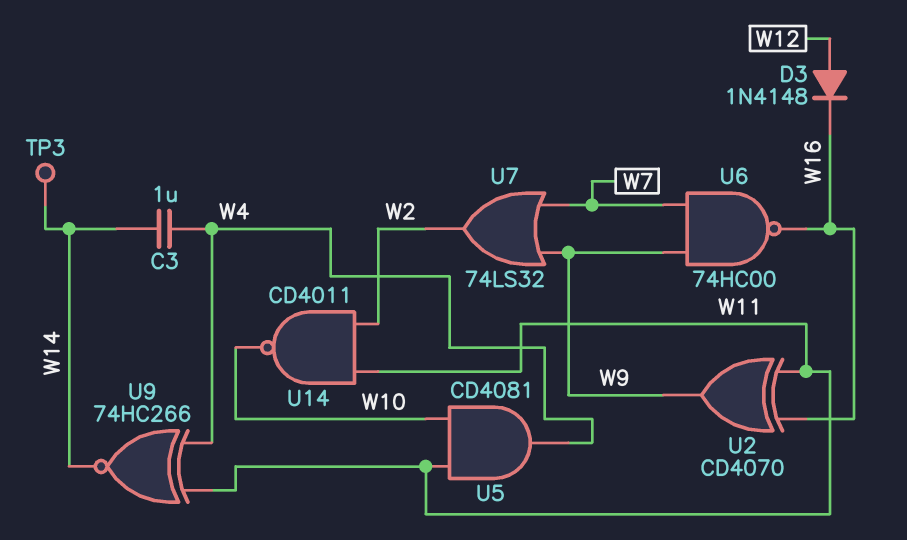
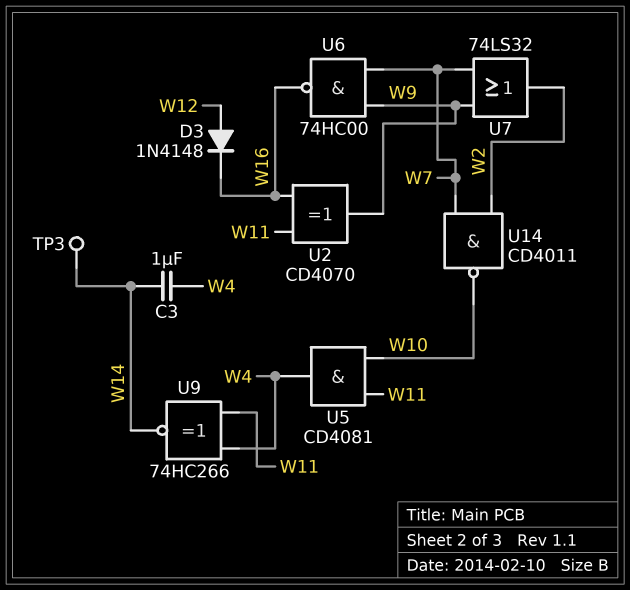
U14: NAND CD4011 (in W2, in W11, out W10) -> NAND CD4011 (in W2, in W7, out W10)

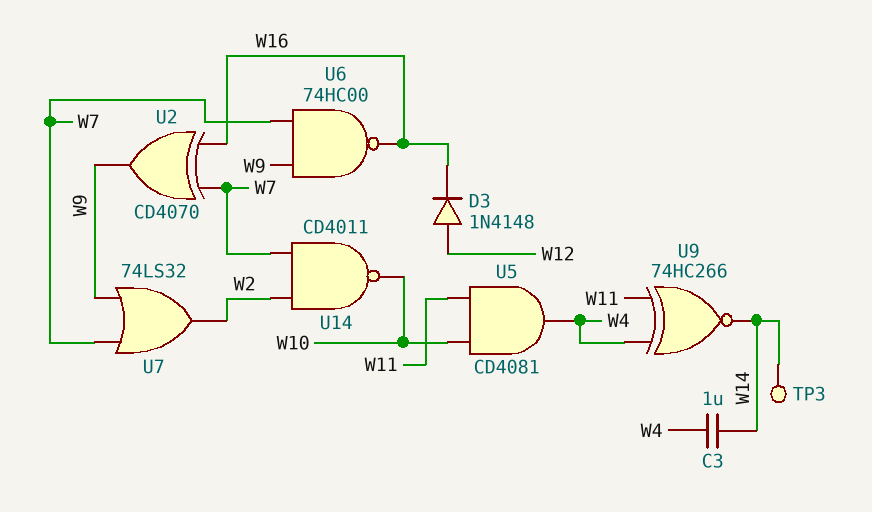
U2: XOR CD4070 (in W11, in W16, out W9) -> XOR CD4070 (in W7, in W16, out W9)

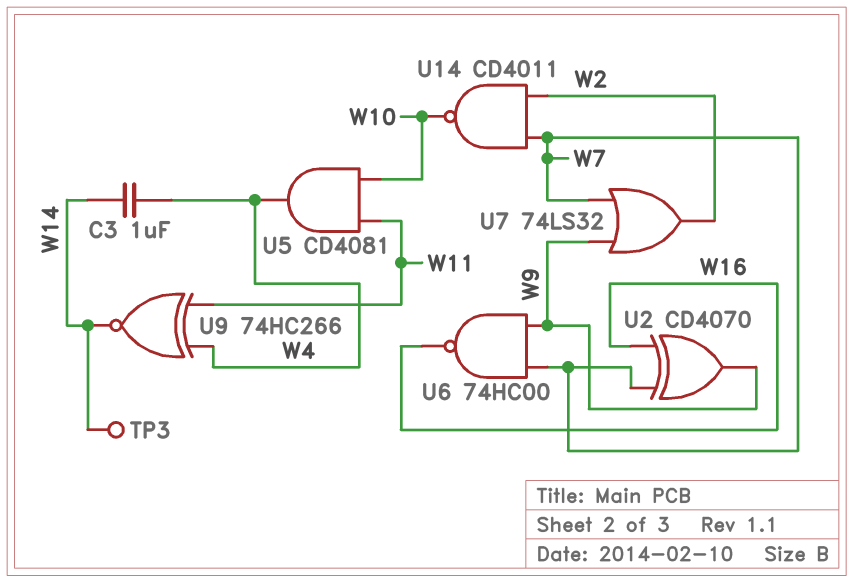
D3: diode 1N4148 (A W12, K W16) -> none

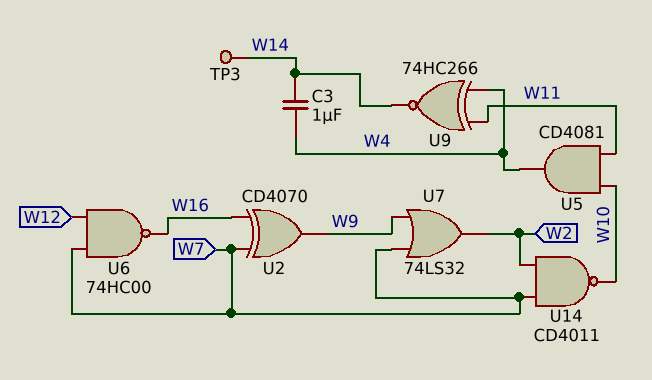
U6: NAND 74HC00 (in W7, in W9, out W16) -> NAND 74HC00 (in W7, in W12, out W16)

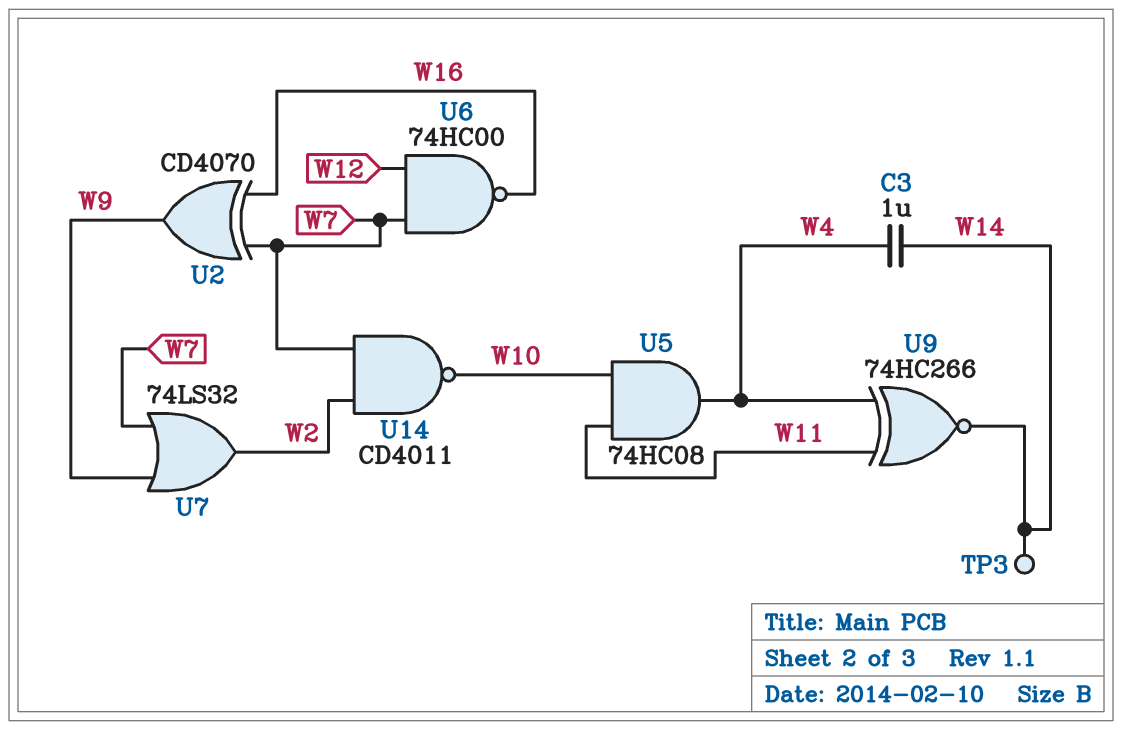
U5: AND CD4081 (in W10, in W11, out W4) -> AND 74HC08 (in W10, in W11, out W4)

